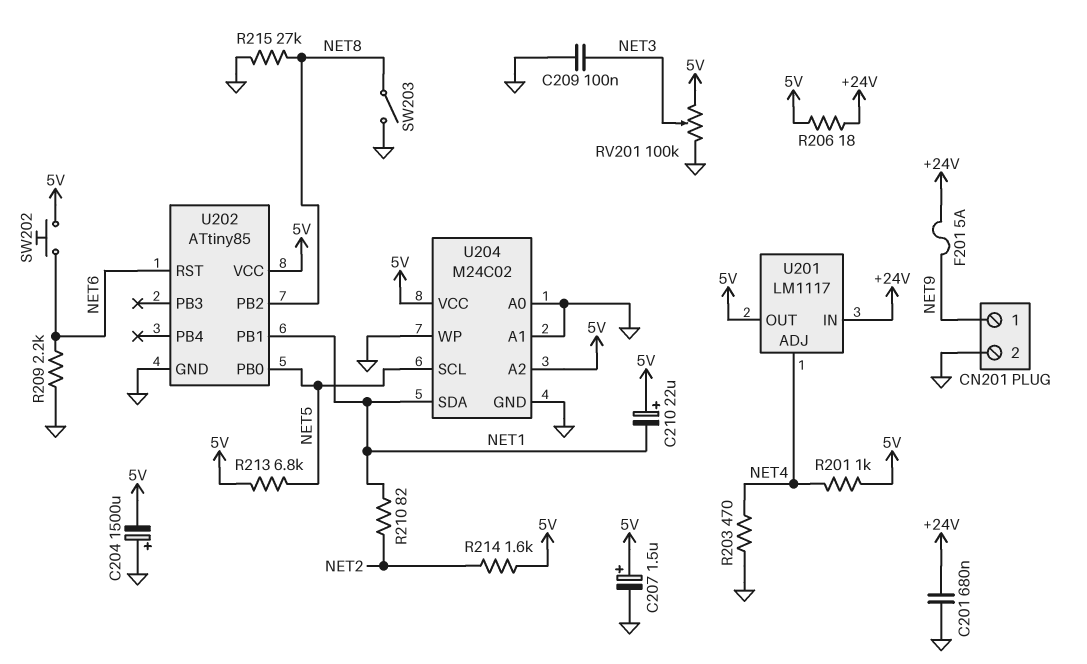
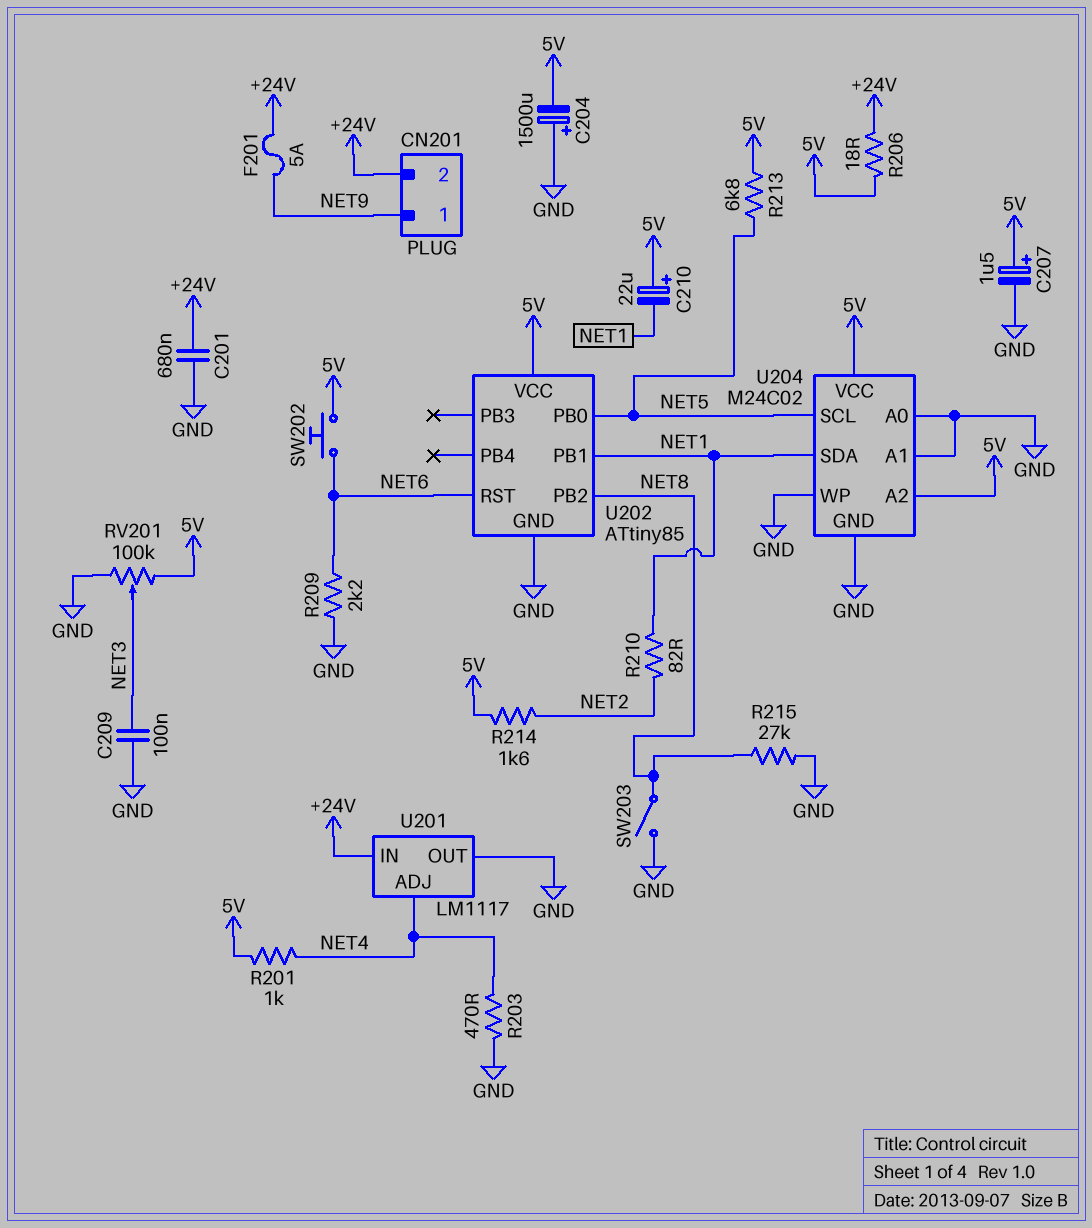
CN201 pin 2: GND -> +24V
U201 pin OUT: 5V -> GND

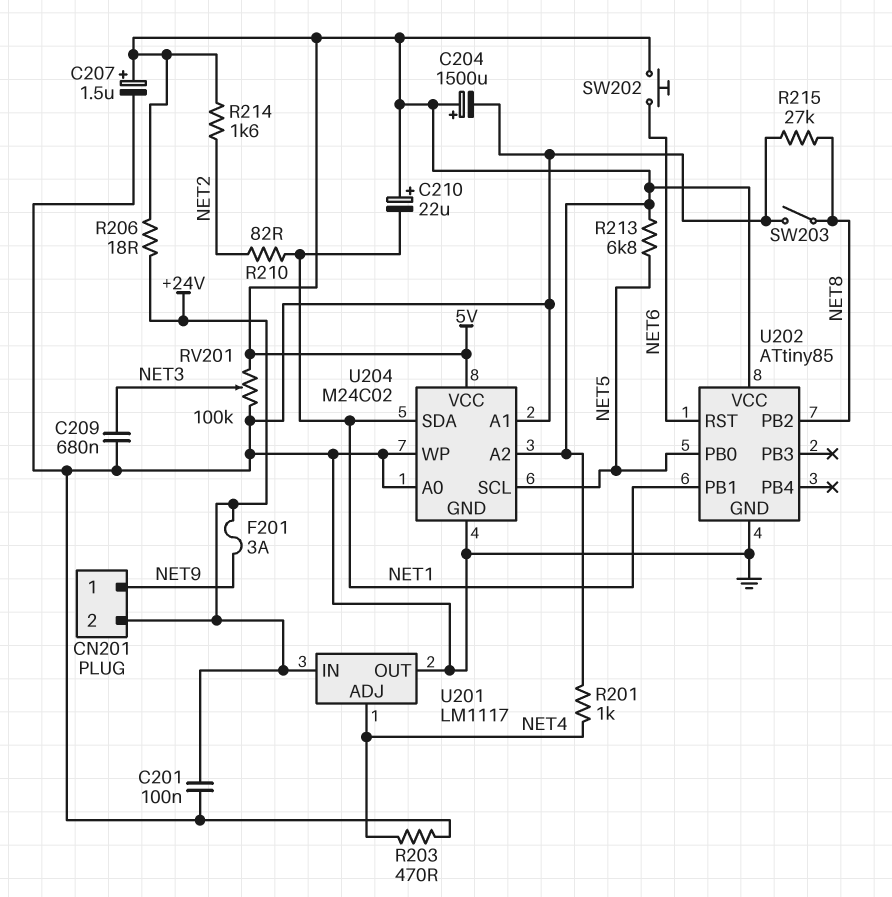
C201: 680nF (+24V, GND) -> 100nF (+24V, GND)
C204: 1500uF (plus GND, minus 5V) -> 1500uF (plus 5V, minus GND)
C209: 100nF (GND, NET3) -> 680nF (GND, NET3)
F201: 5A (+24V, NET9) -> 3A (+24V, NET9)
R209: 2.2k (GND, NET6) -> none

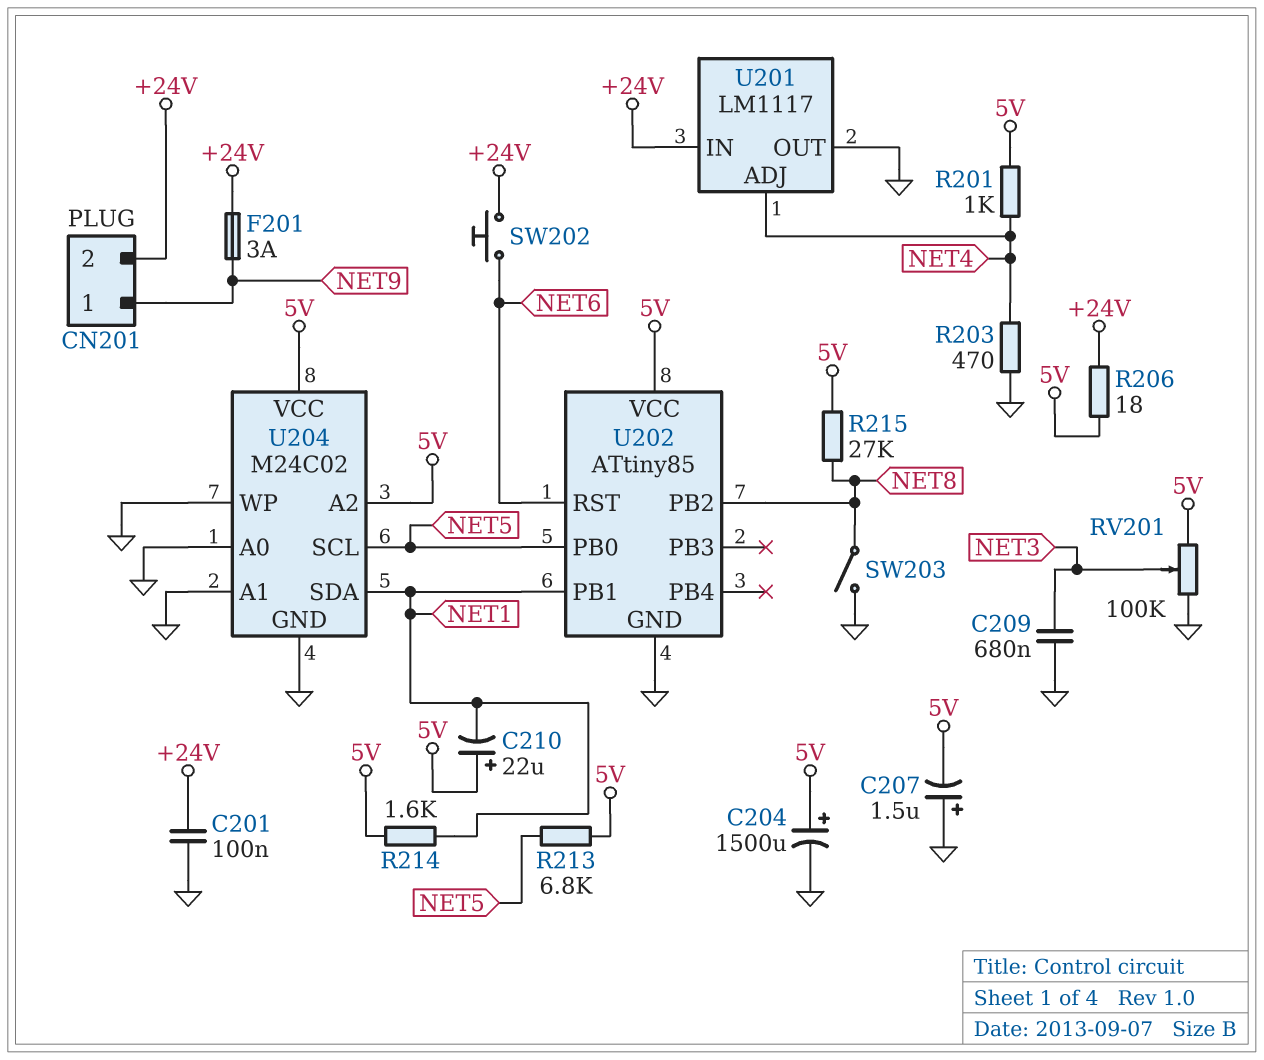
C207: 1.5uF (plus 5V, minus GND) -> 1.5uF (plus GND, minus 5V)
R210: 82 (NET1, NET2) -> none
R214: 1.6k (5V, NET2) -> 1.6k (5V, NET1)
R215: 27k (GND, NET8) -> 27k (5V, NET8)
SW202: button (5V, NET6) -> button (+24V, NET6)

